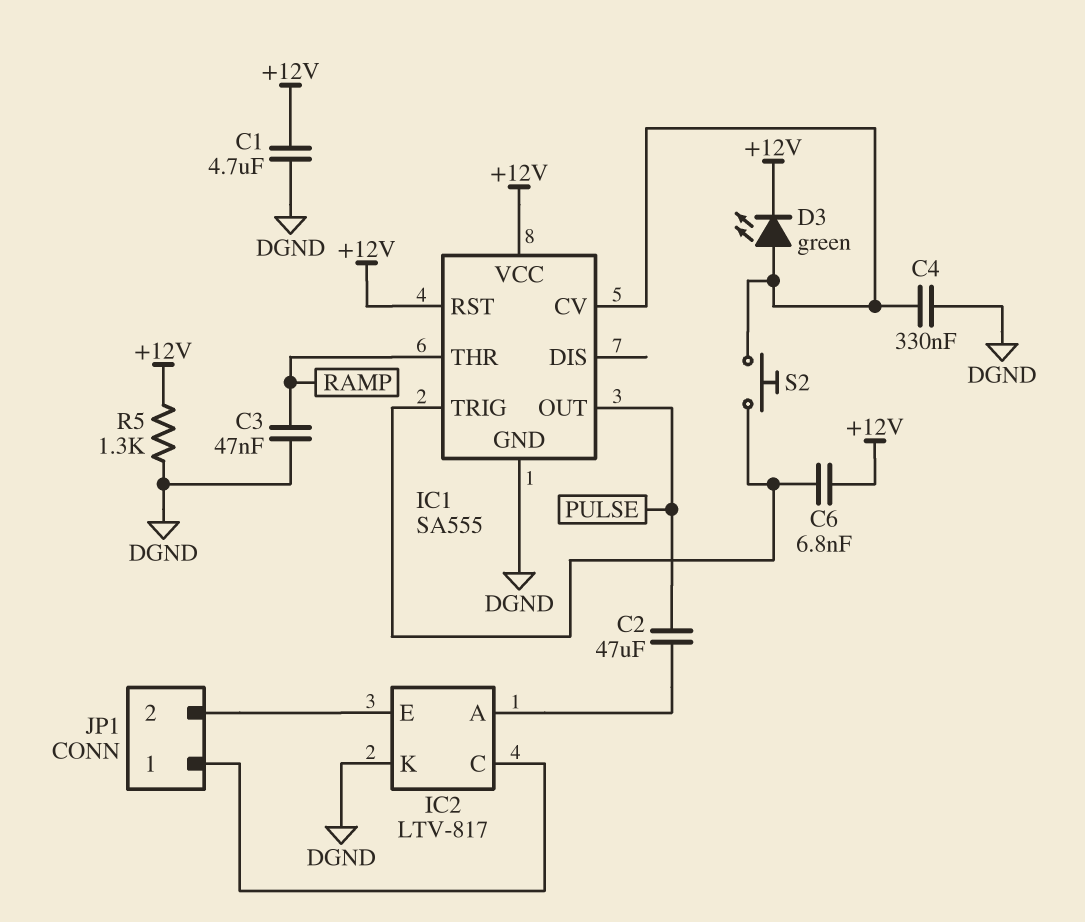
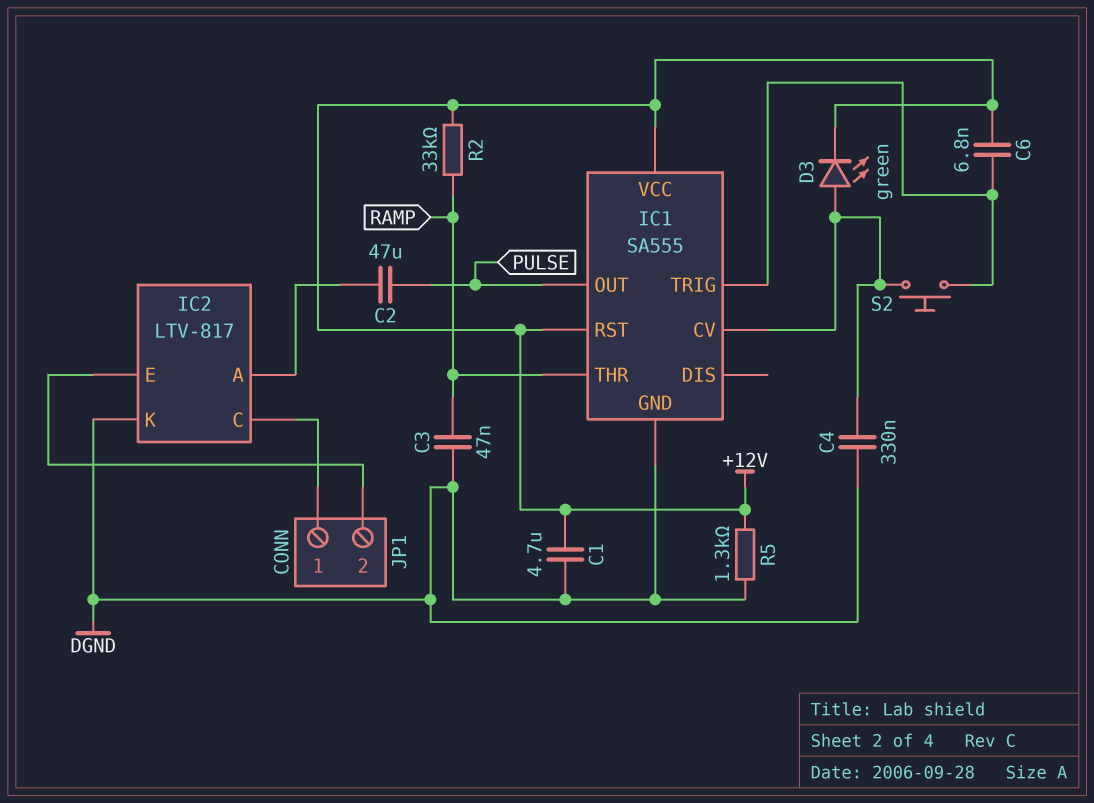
R2: none -> 33k (+12V, RAMP)

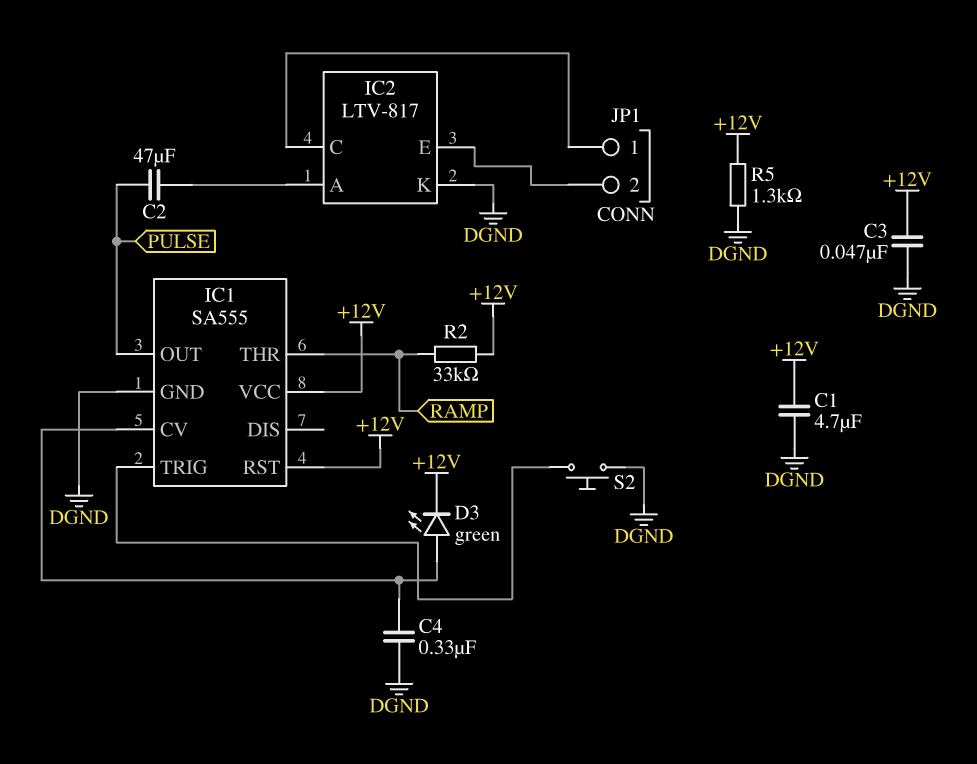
C3: 47nF (DGND, RAMP) -> 47nF (+12V, DGND)
C6: 6.8nF (+12V, IC1/TRIG) -> none
S2: button (IC1/CV, IC1/TRIG) -> button (DGND, IC1/TRIG)

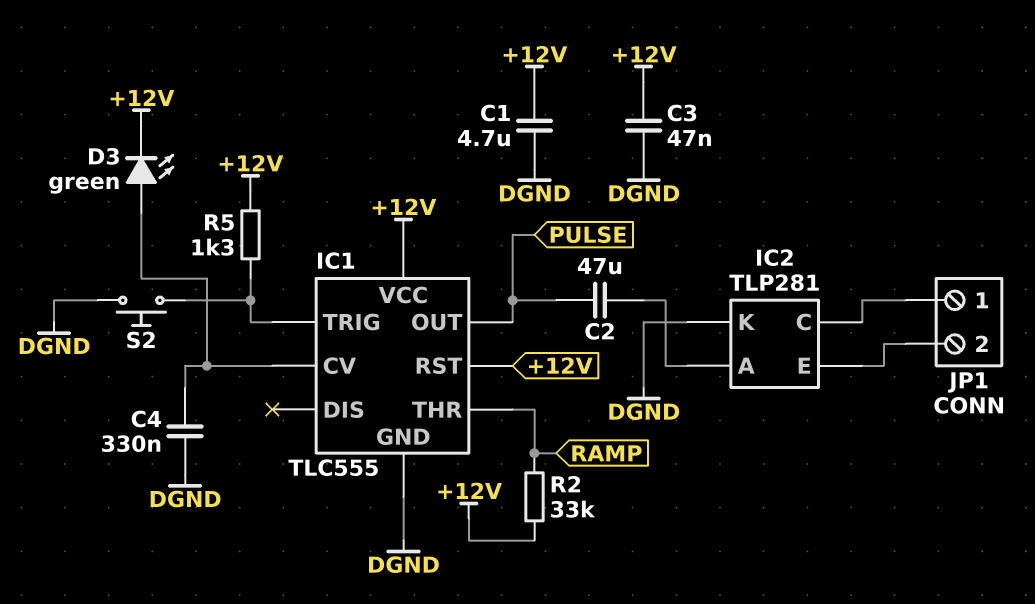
IC1: SA555 -> TLC555
IC2: LTV-817 -> TLP281
R5: 1.3k (+12V, DGND) -> 1.3k (+12V, IC1/TRIG)

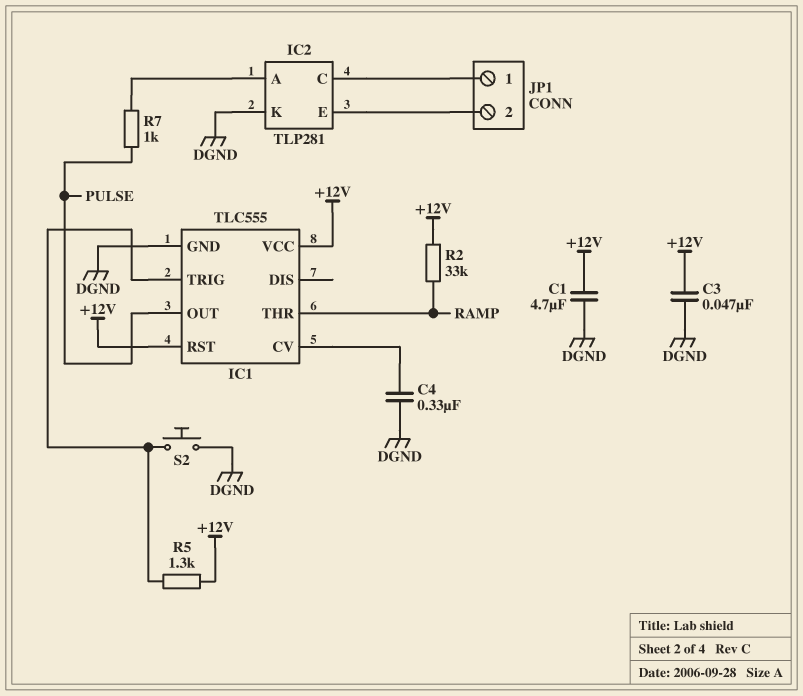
C2: 47uF (IC2/A, PULSE) -> none
D3: LED green (A IC1/CV, K +12V) -> none
R7: none -> 1k (IC2/A, PULSE)

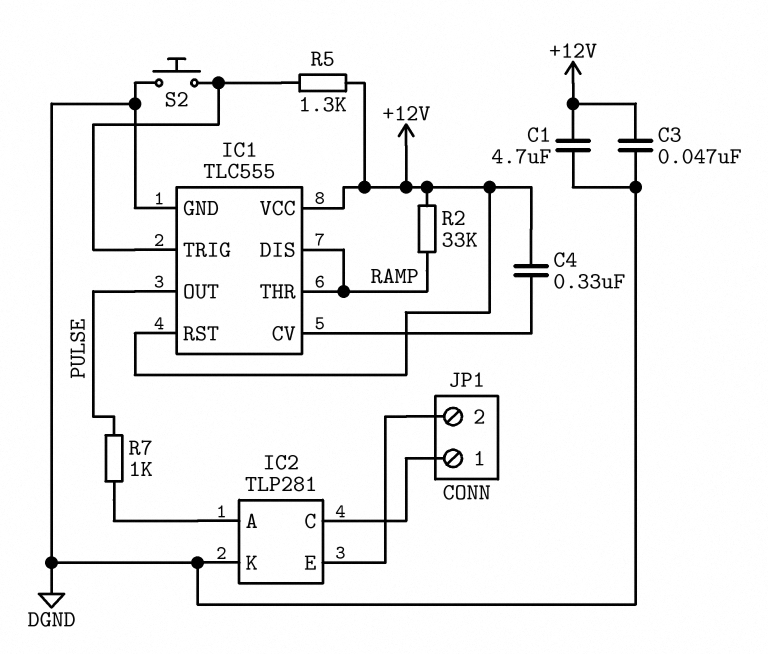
C4: 330nF (DGND, IC1/CV) -> 330nF (+12V, IC1/CV)
IC1 pin DIS: none -> RAMP

